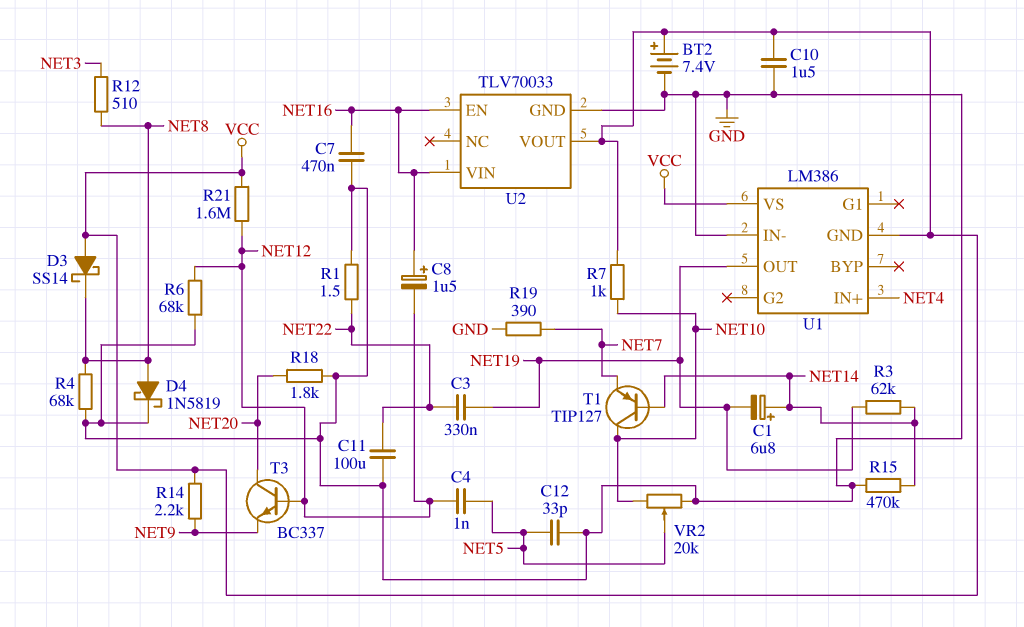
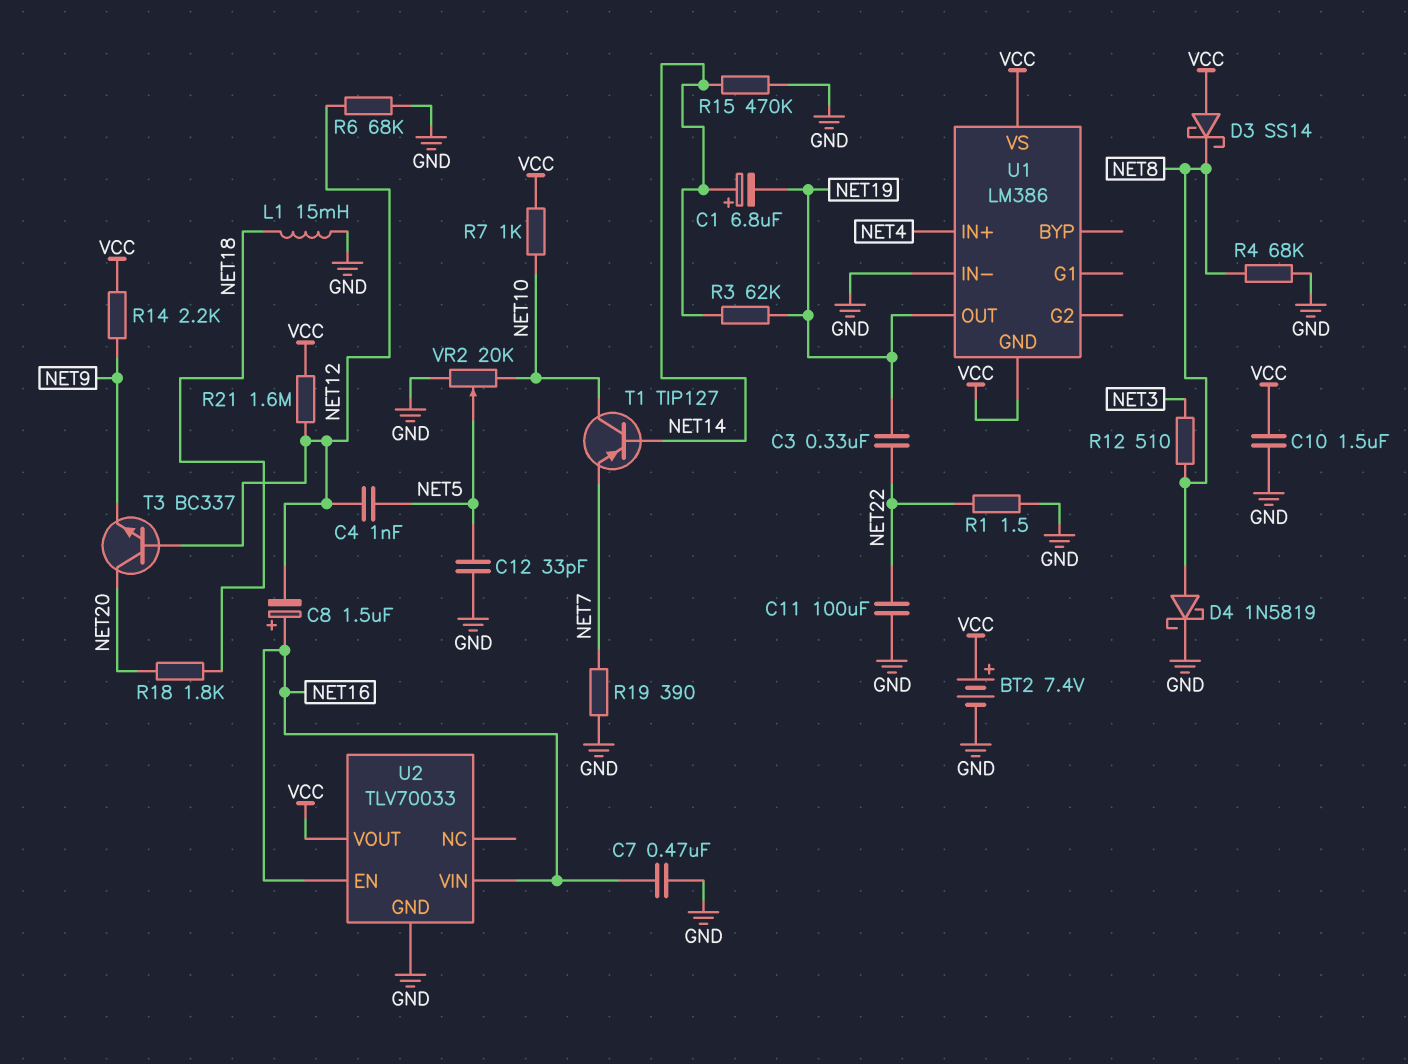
L1: none -> 15mH (GND, NET18)
R18: 1.8k (GND, NET20) -> 1.8k (NET18, NET20)

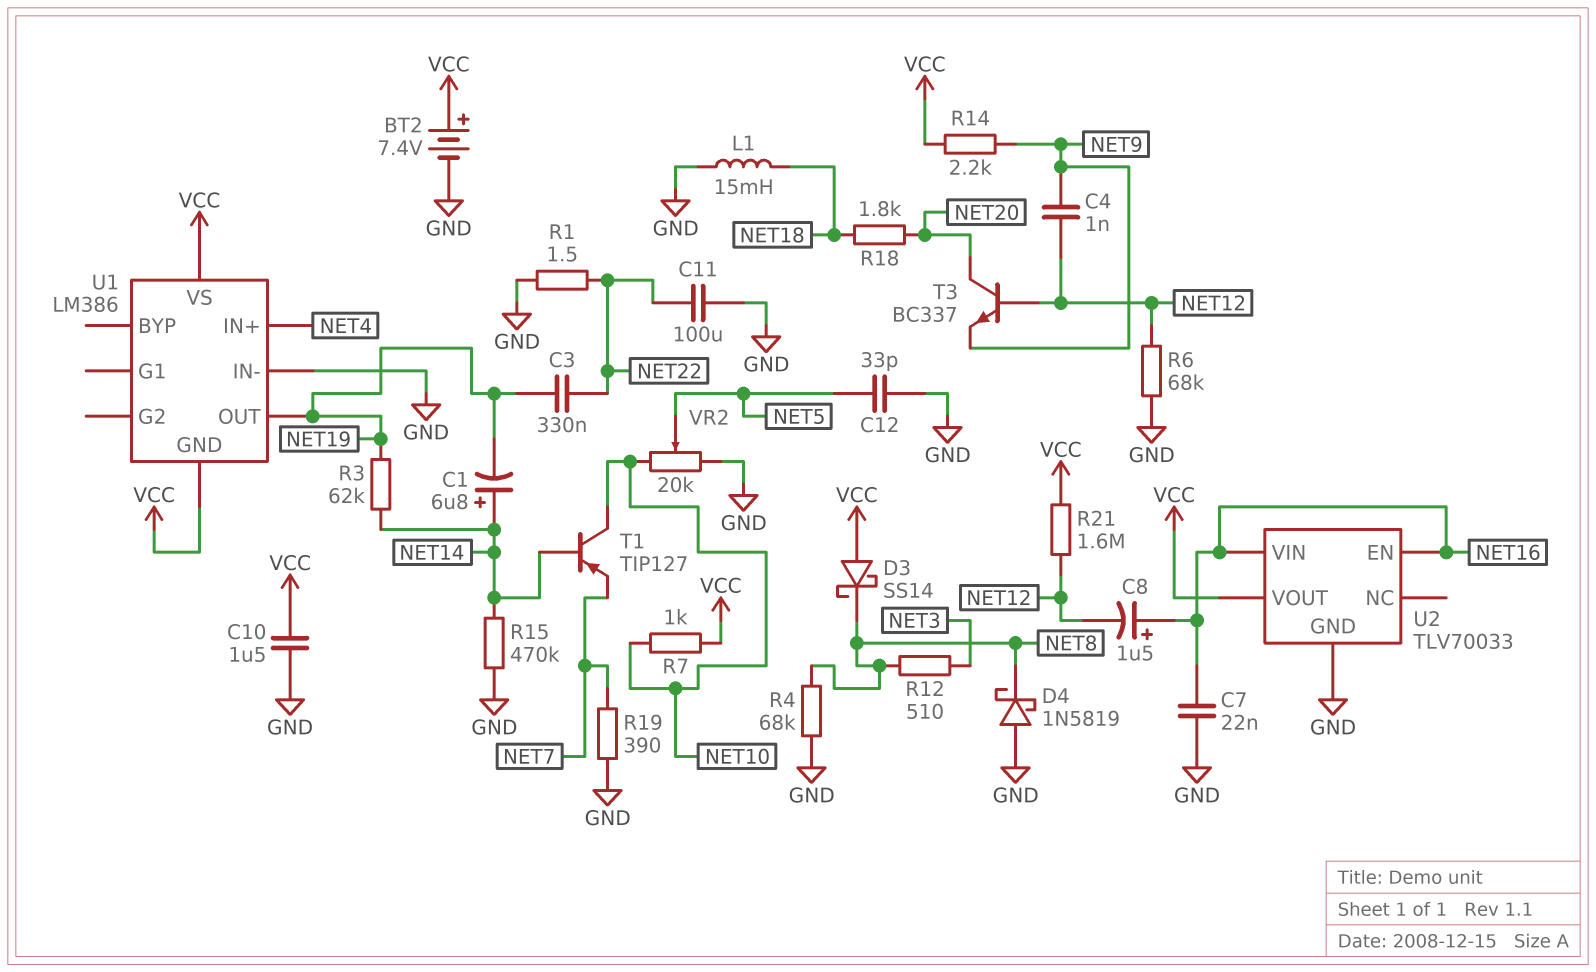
C4: 1nF (NET5, NET12) -> 1nF (NET9, NET12)
C7: 470nF (GND, NET16) -> 22nF (GND, NET16)
D4: schottky 1N5819 (A NET8, K GND) -> schottky 1N5819 (A GND, K NET8)

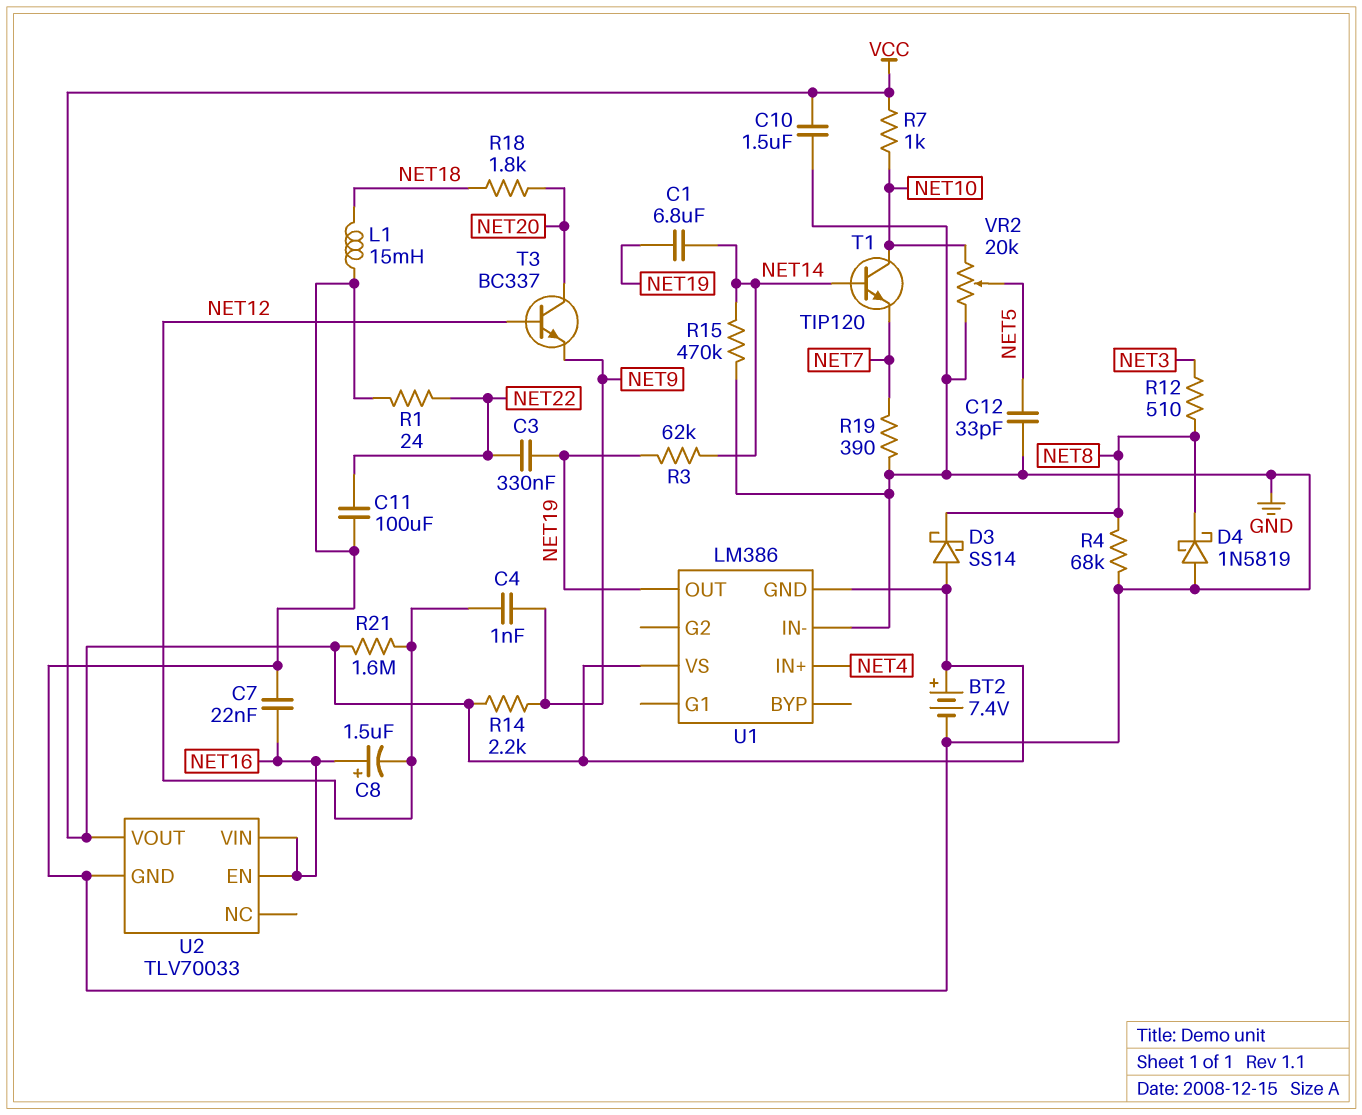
C1: 6.8uF (plus NET14, minus NET19) -> 6.8uF (NET14, NET19)
R1: 1.5 (GND, NET22) -> 24 (GND, NET22)
R6: 68k (GND, NET12) -> none
T1: PNP TIP127 (B NET14, C NET10, E NET7) -> NPN TIP120 (B NET14, C NET10, E NET7)

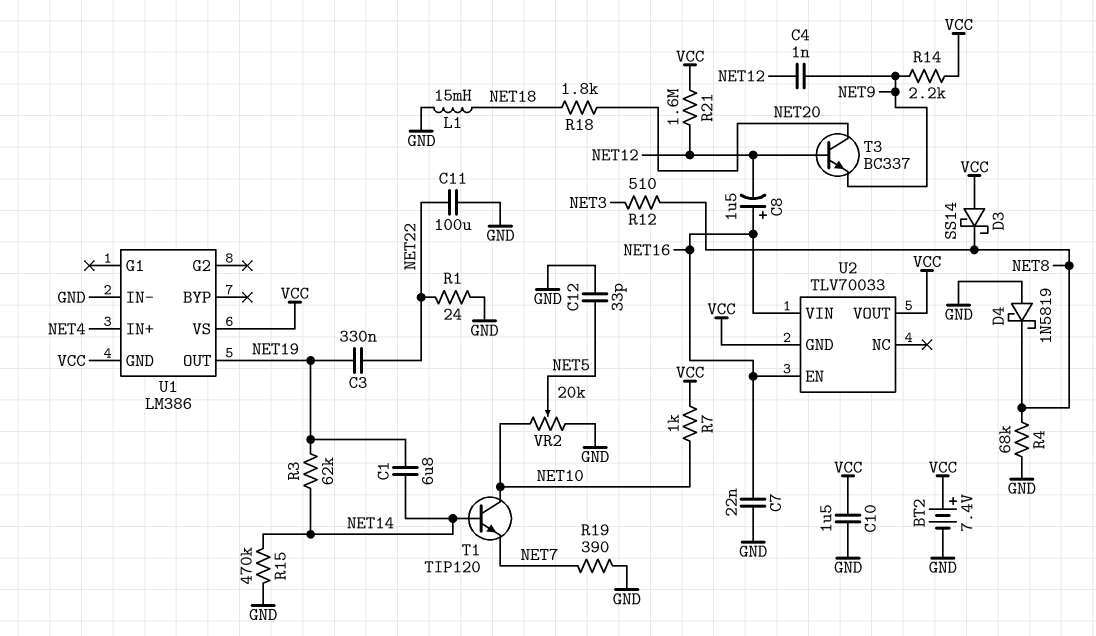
U2 pin GND: GND -> VCC

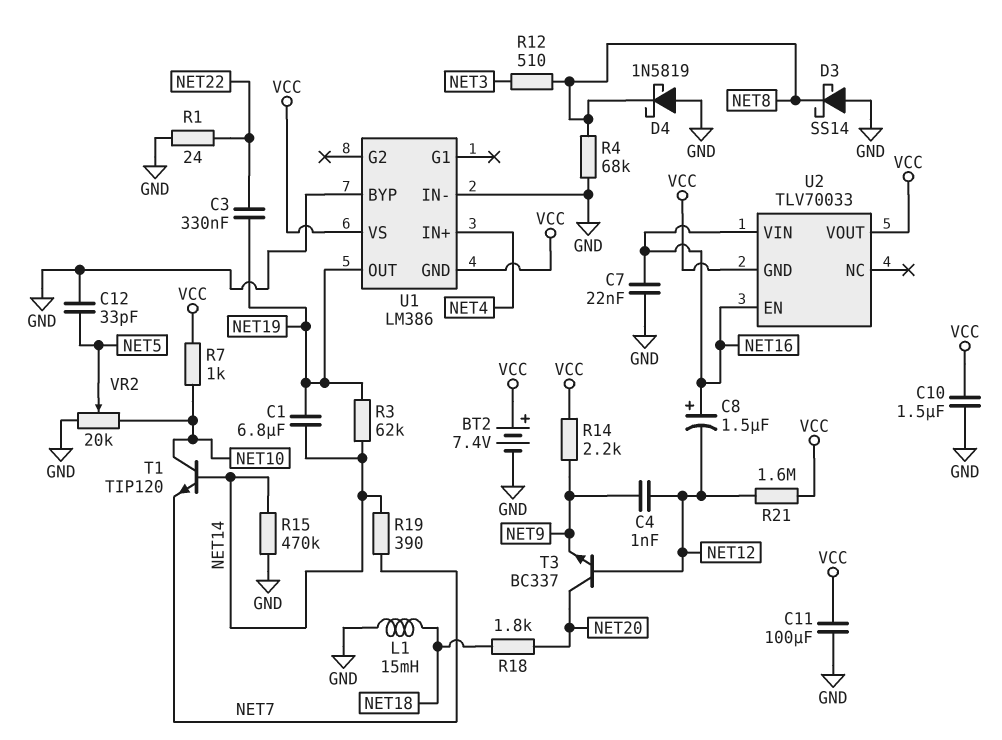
C11: 100uF (GND, NET22) -> 100uF (GND, VCC)
D3: schottky SS14 (A VCC, K NET8) -> schottky SS14 (A GND, K NET8)
R19: 390 (GND, NET7) -> 390 (NET7, NET14)
U1 pin BYP: none -> GND

